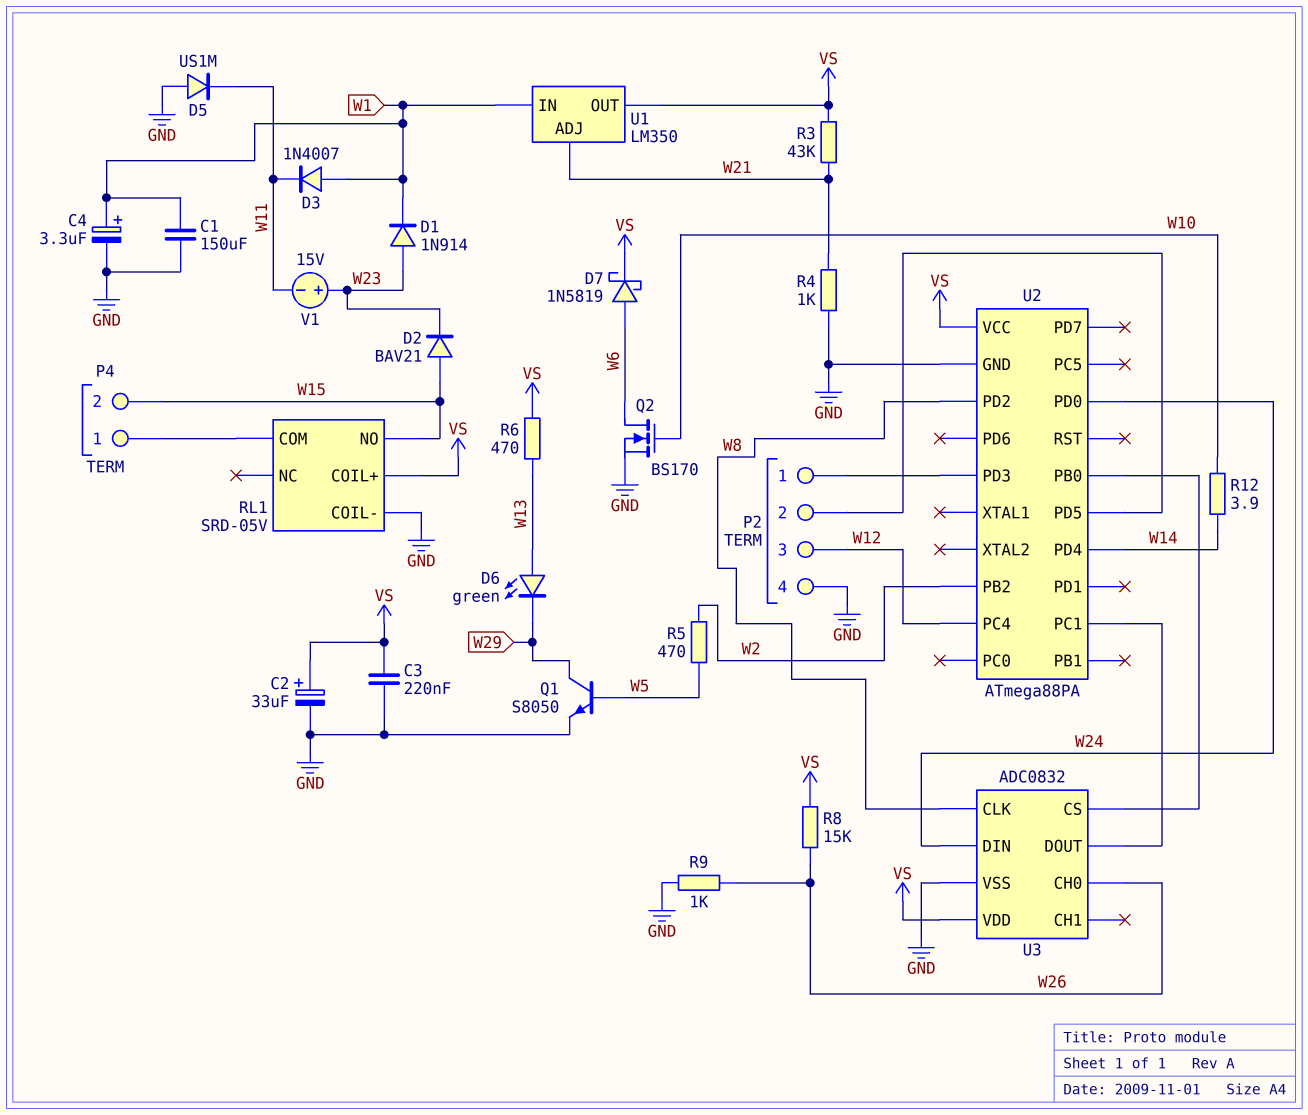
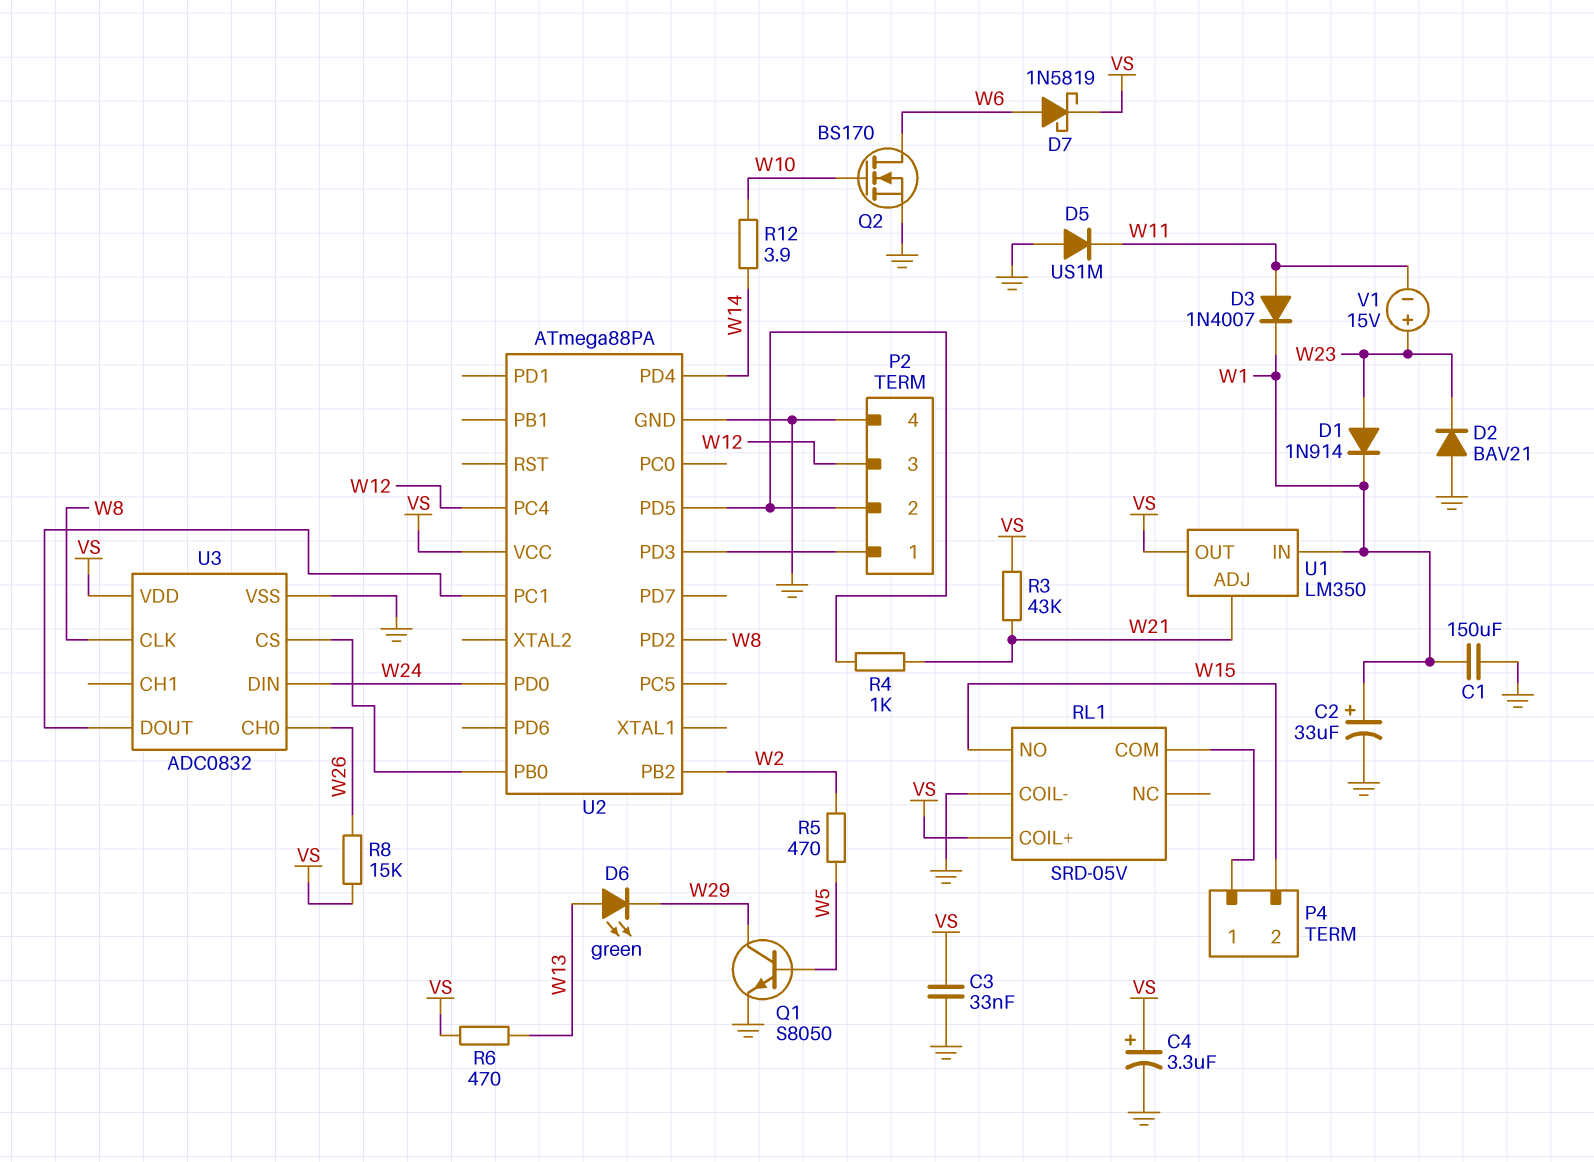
C2: 33uF (plus VS, minus GND) -> 33uF (plus W1, minus GND)
C3: 220nF (GND, VS) -> 33nF (GND, VS)
C4: 3.3uF (plus W1, minus GND) -> 3.3uF (plus VS, minus GND)
D2: diode BAV21 (A W15, K W23) -> diode BAV21 (A GND, K W23)
D3: diode 1N4007 (A W1, K W11) -> diode 1N4007 (A W11, K W1)
R4: 1k (GND, W21) -> 1k (P2/2, W21)
R9: 1k (GND, W26) -> none

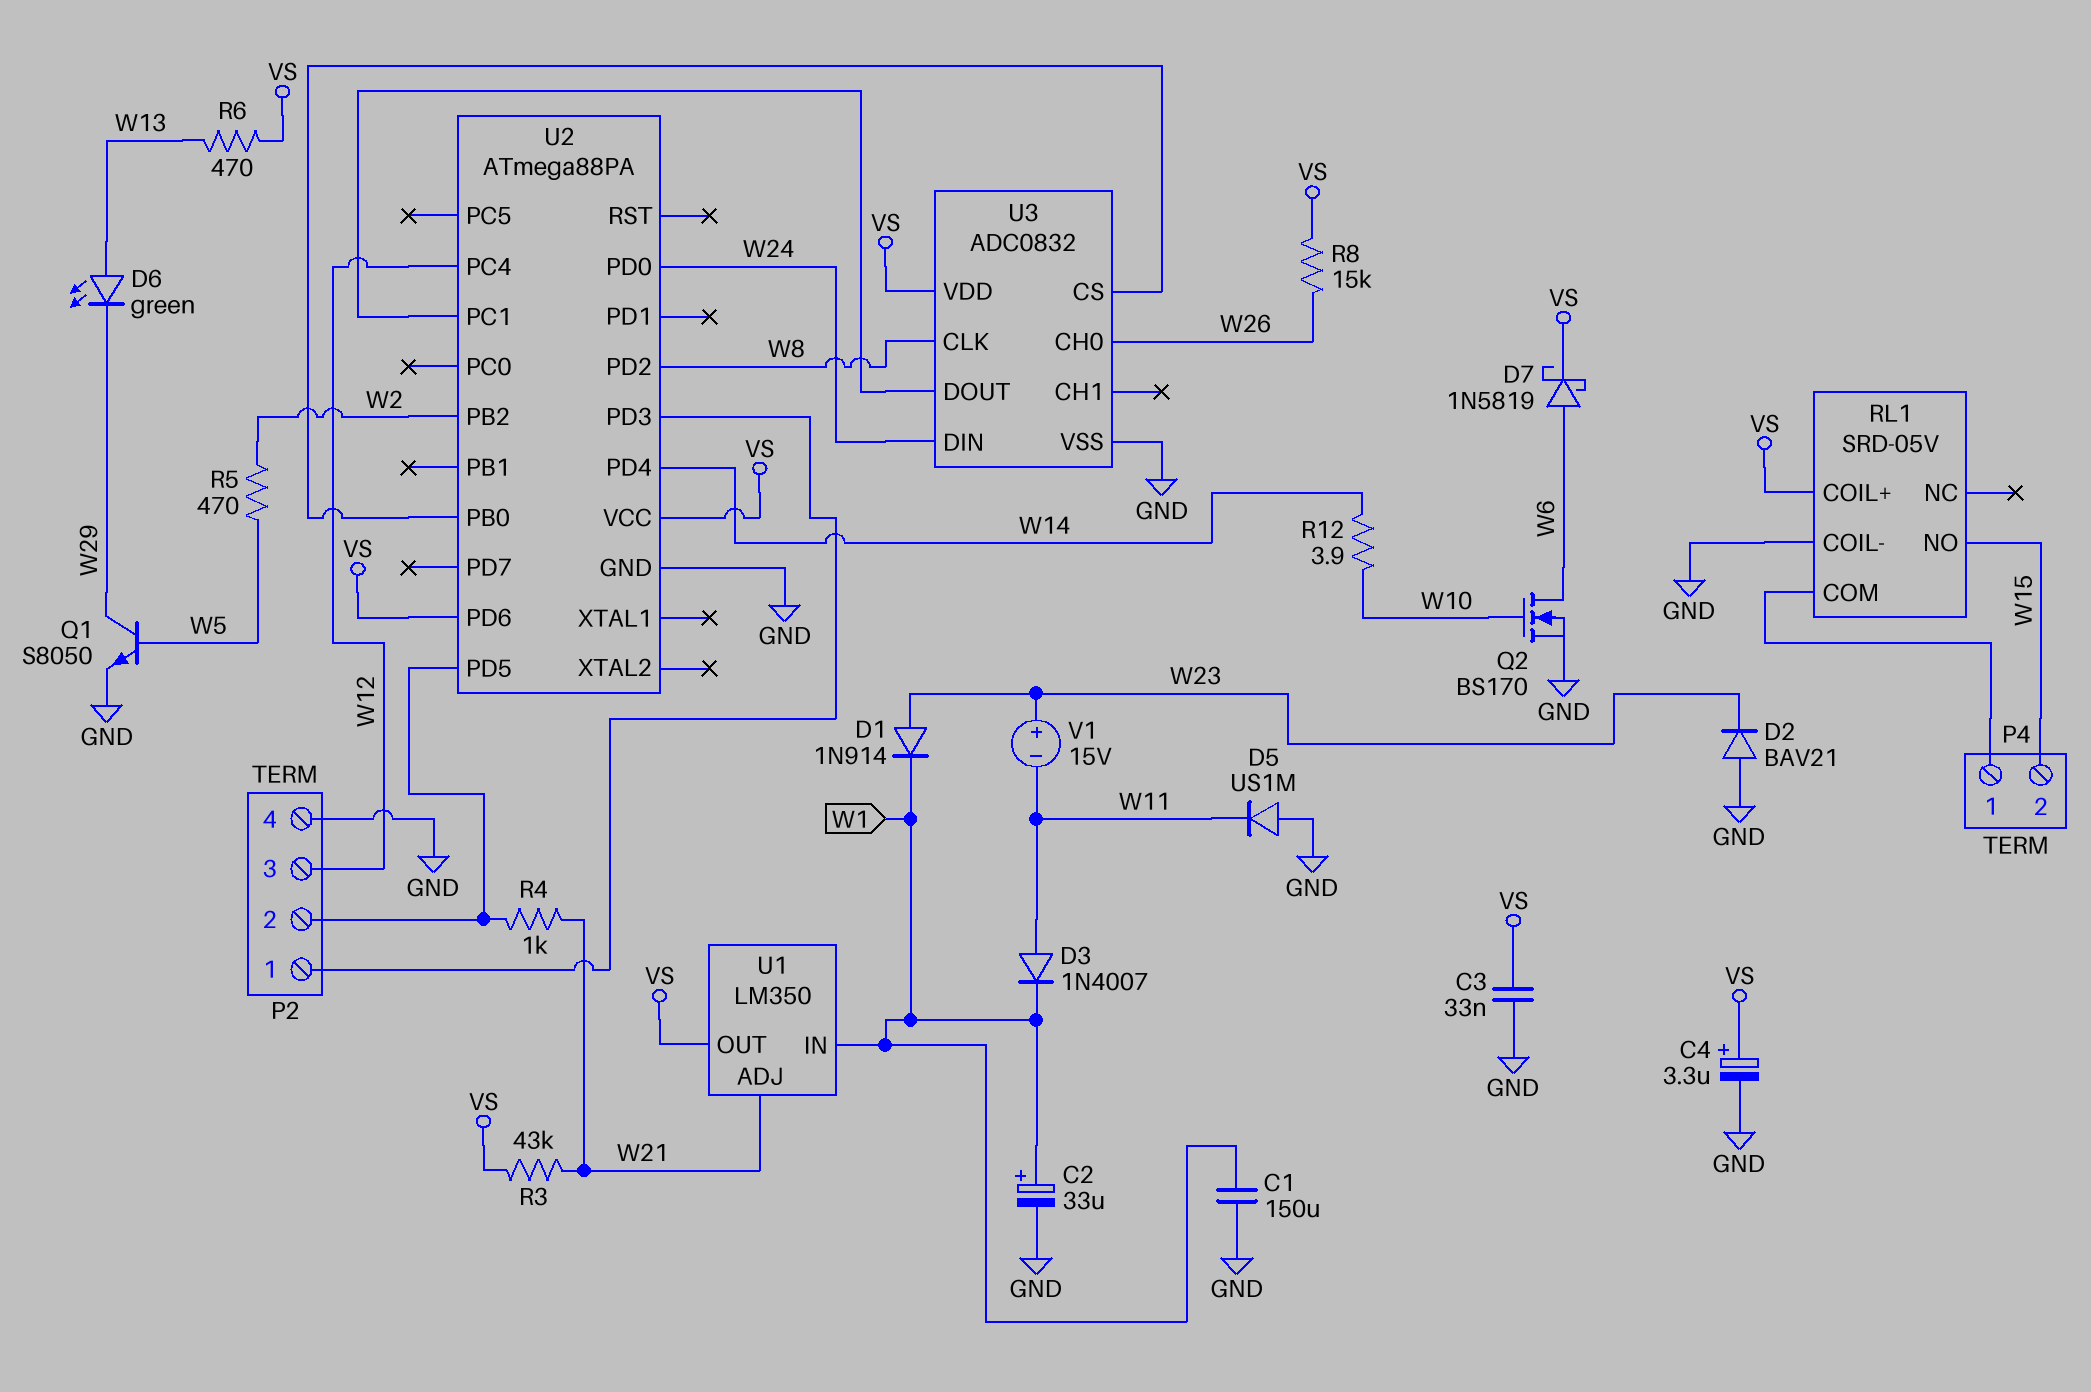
U2 pin PD6: none -> VS

